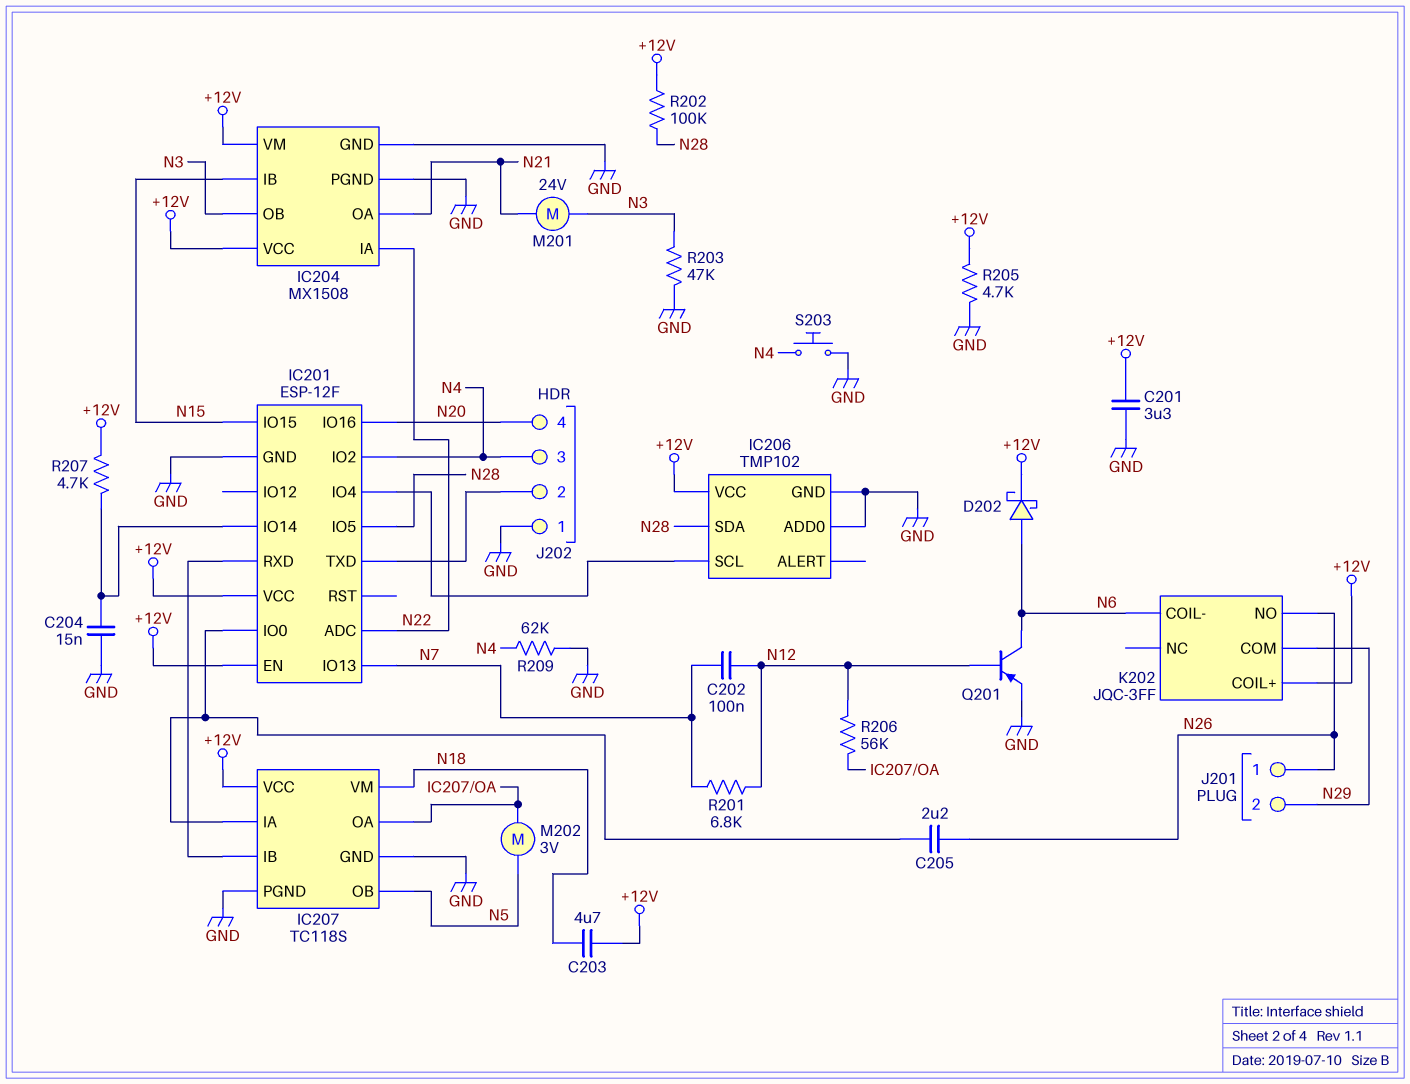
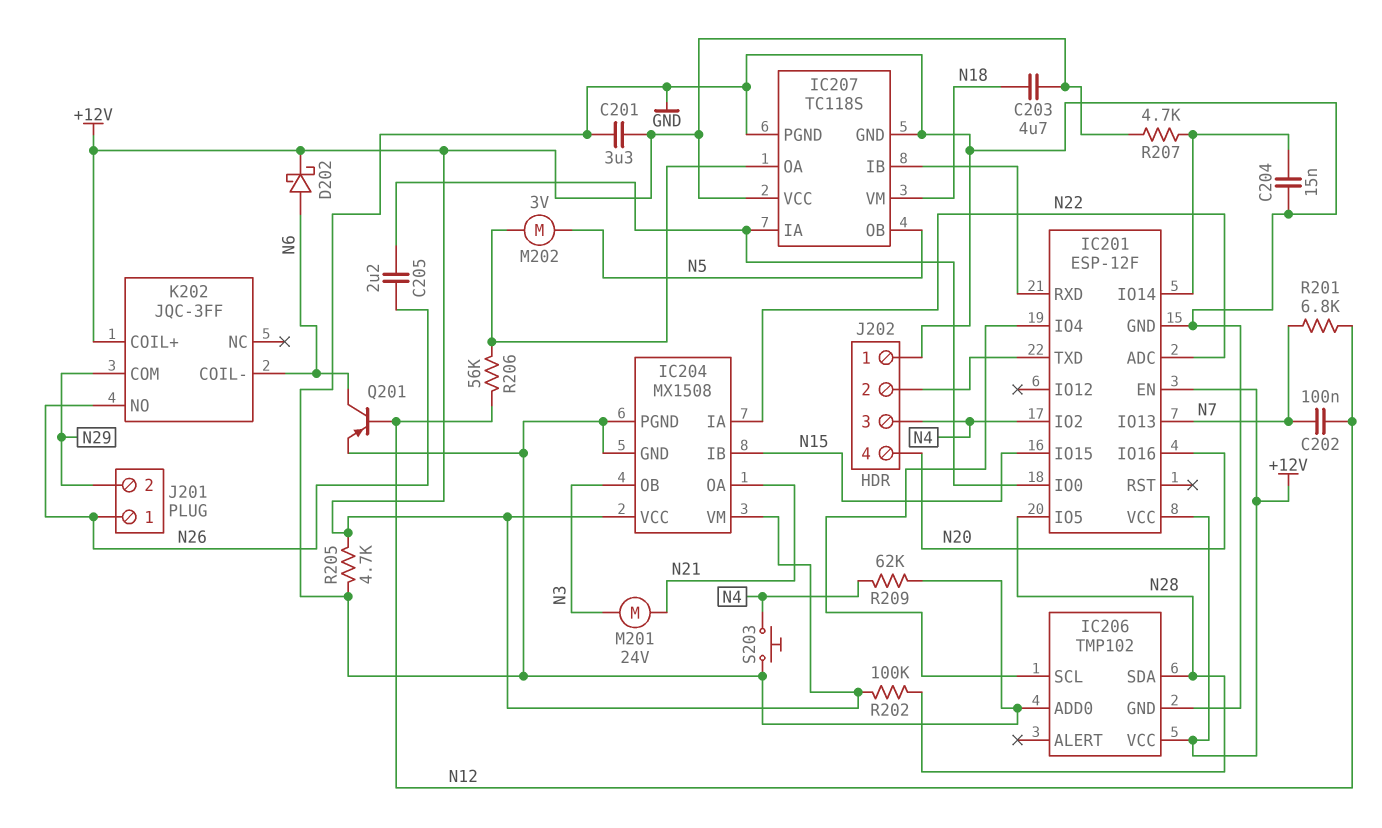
R203: 47k (GND, N3) -> none

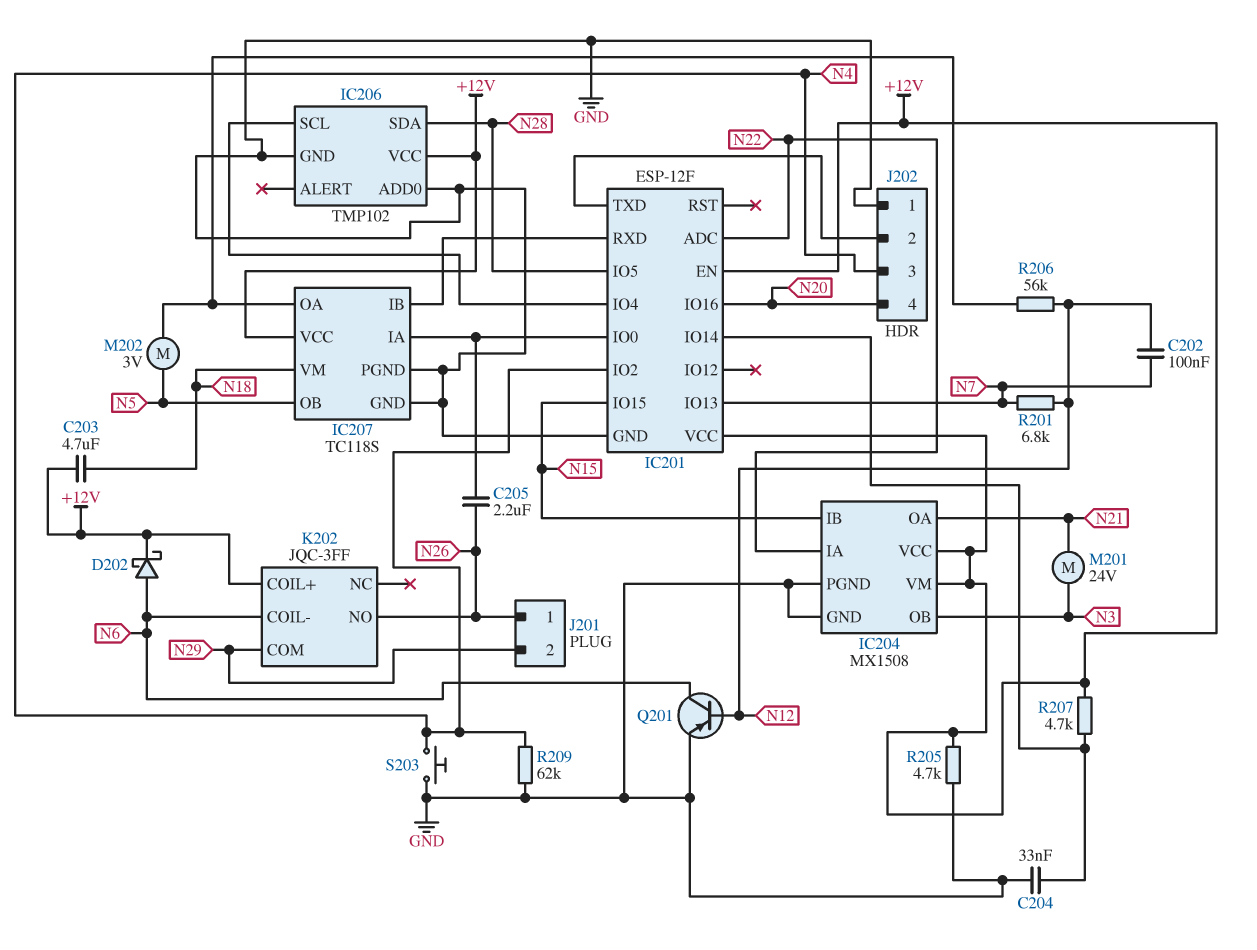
C201: 3.3uF (+12V, GND) -> none
C204: 15nF (GND, IC201/IO14) -> 33nF (GND, IC201/IO14)
R202: 100k (+12V, N28) -> none

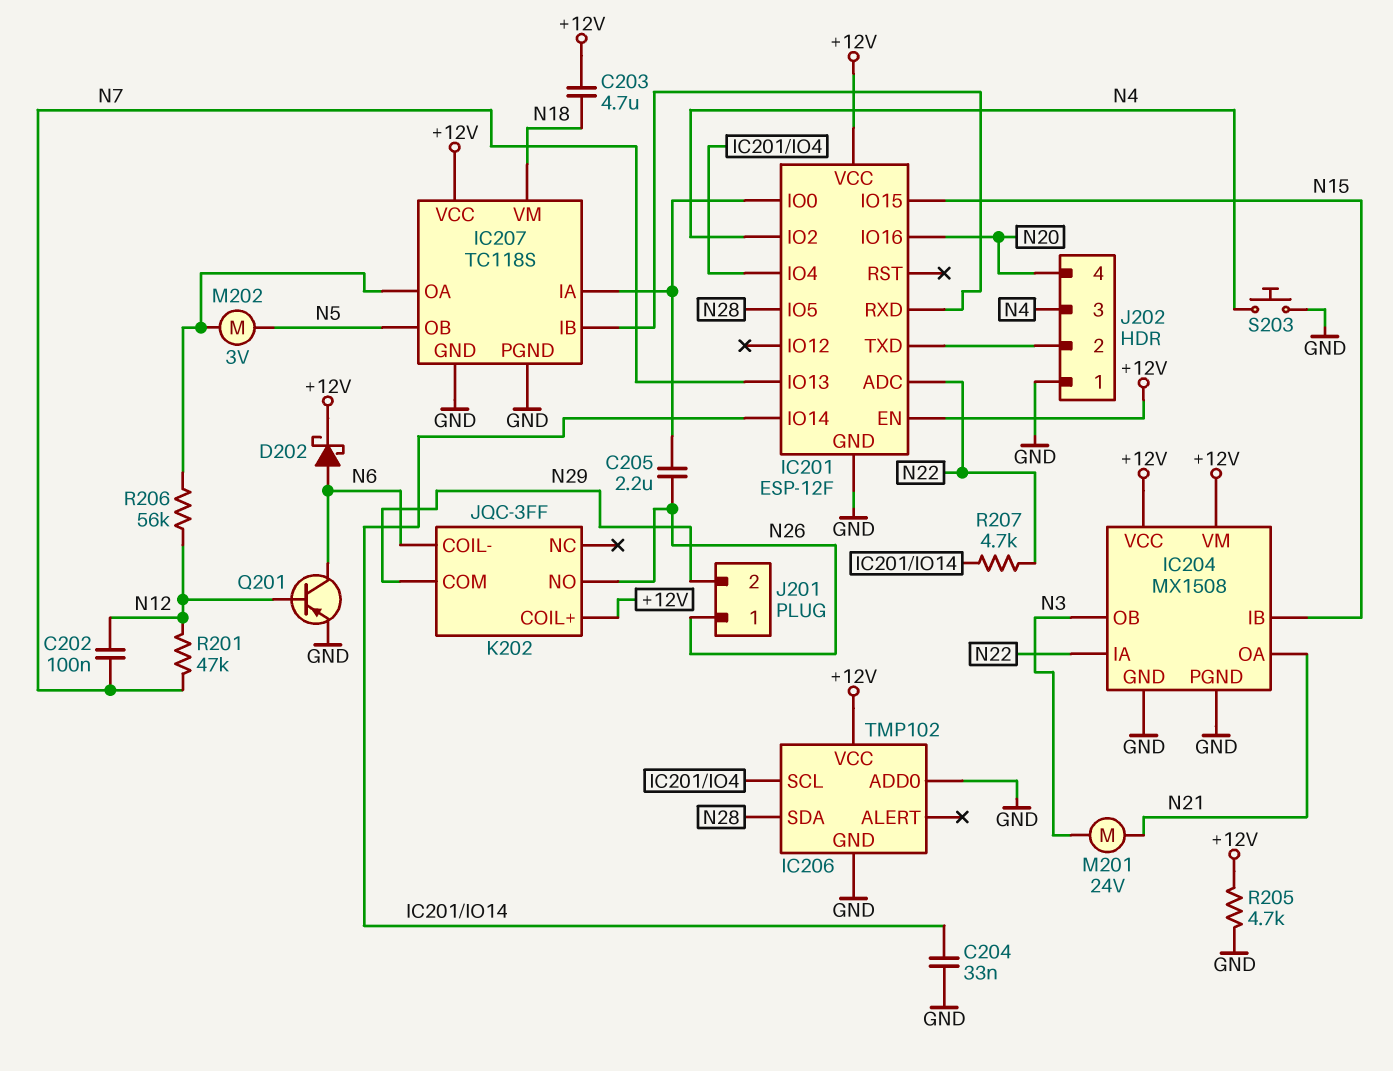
R201: 6.8k (N7, N12) -> 47k (N7, N12)
R207: 4.7k (+12V, IC201/IO14) -> 4.7k (IC201/IO14, N22)
R209: 62k (GND, N4) -> none

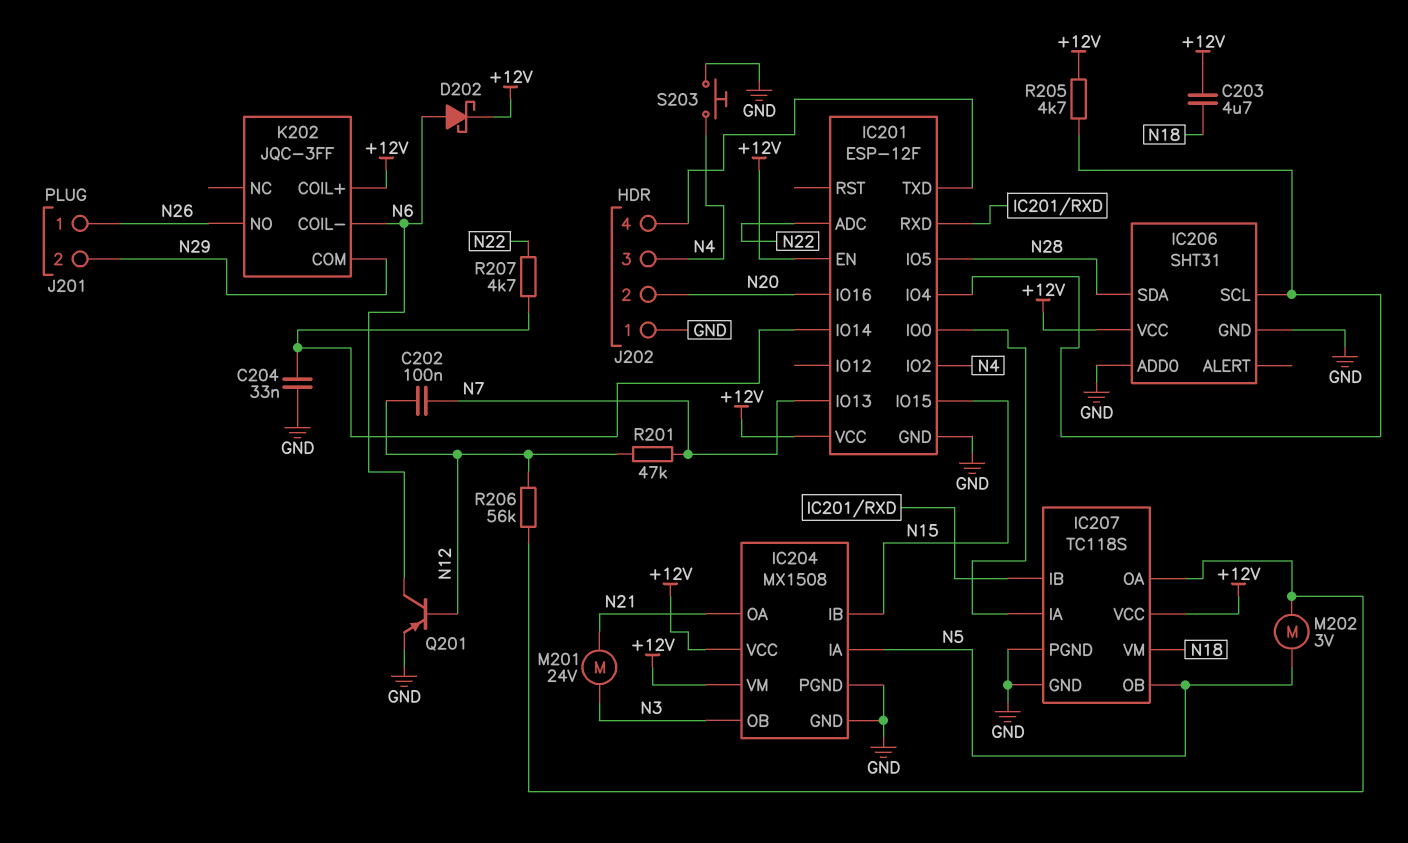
C205: 2.2uF (IC201/IO0, N26) -> none
IC204 pin IA: N22 -> N5
IC206: TMP102 -> SHT31
J202 pin 2: IC201/TXD -> N20
J202 pin 4: N20 -> IC201/TXD
R205: 4.7k (+12V, GND) -> 4.7k (+12V, IC201/IO4)

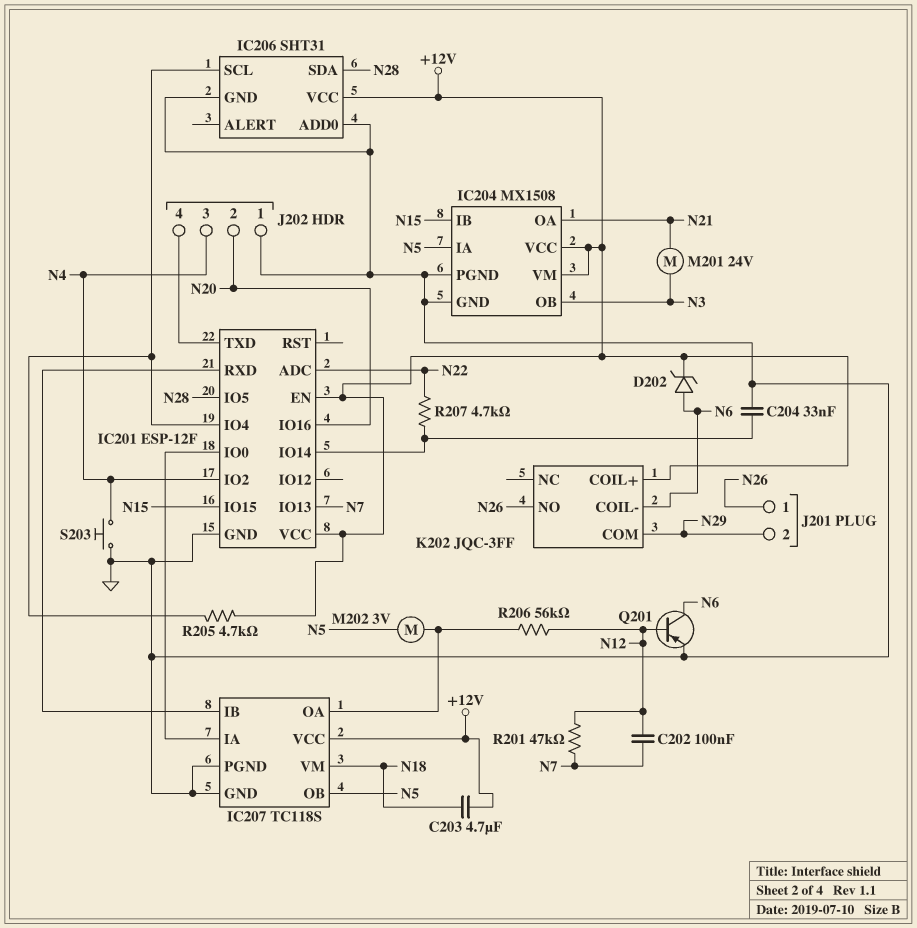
D202: schottky (A N6, K +12V) -> zener (A N6, K +12V)

